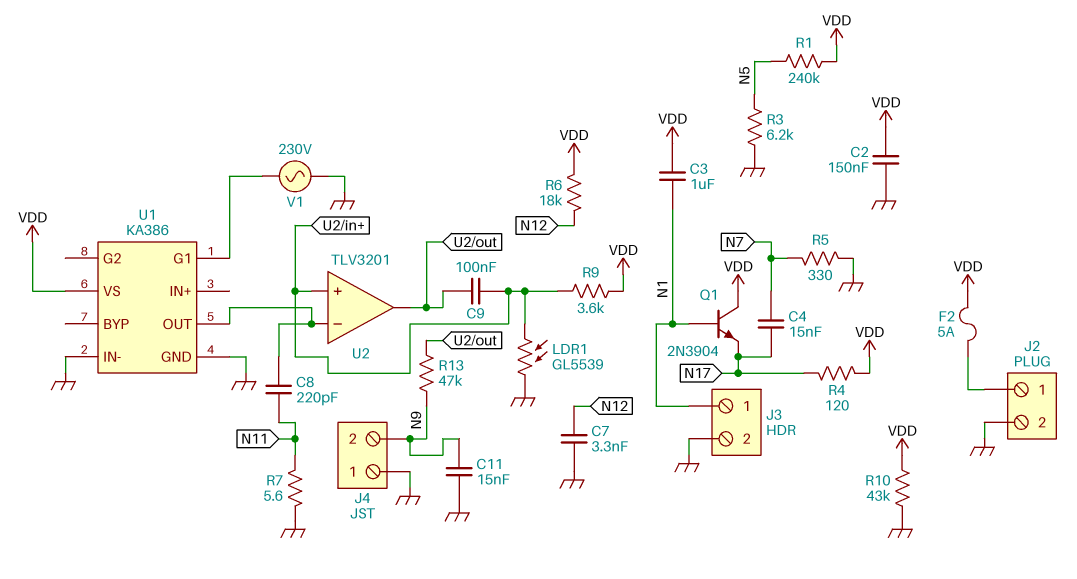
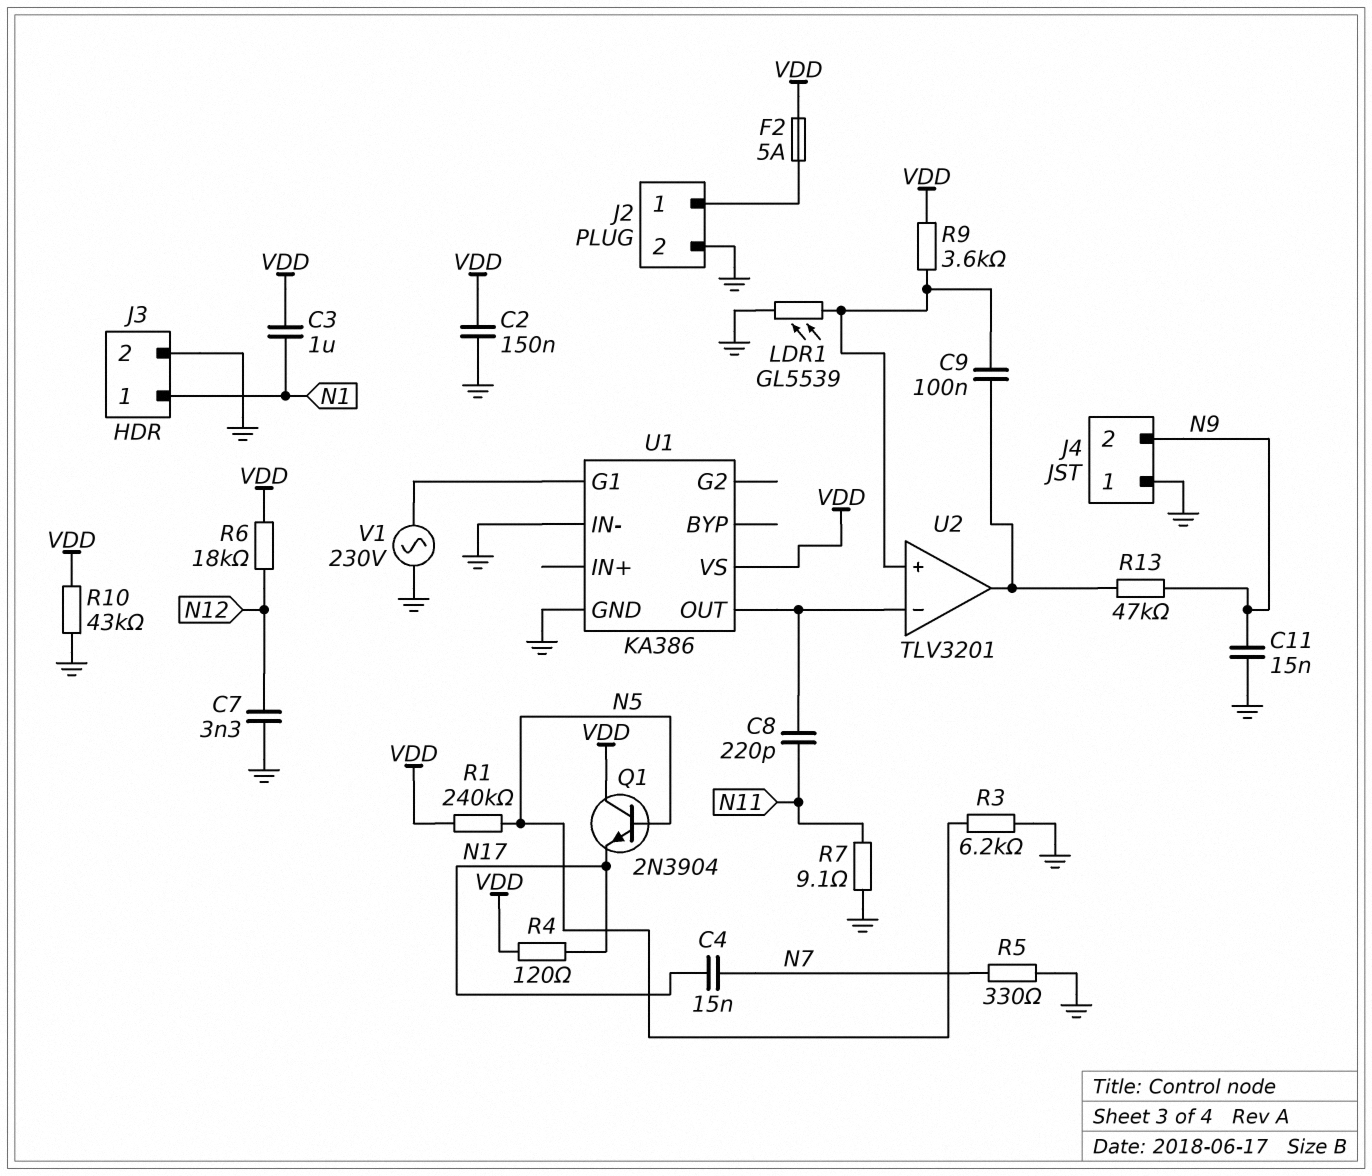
Q1: NPN 2N3904 (B N1, C VDD, E N17) -> NPN 2N3904 (B N5, C VDD, E N17)
R7: 5.6 (GND, N11) -> 9.1 (GND, N11)

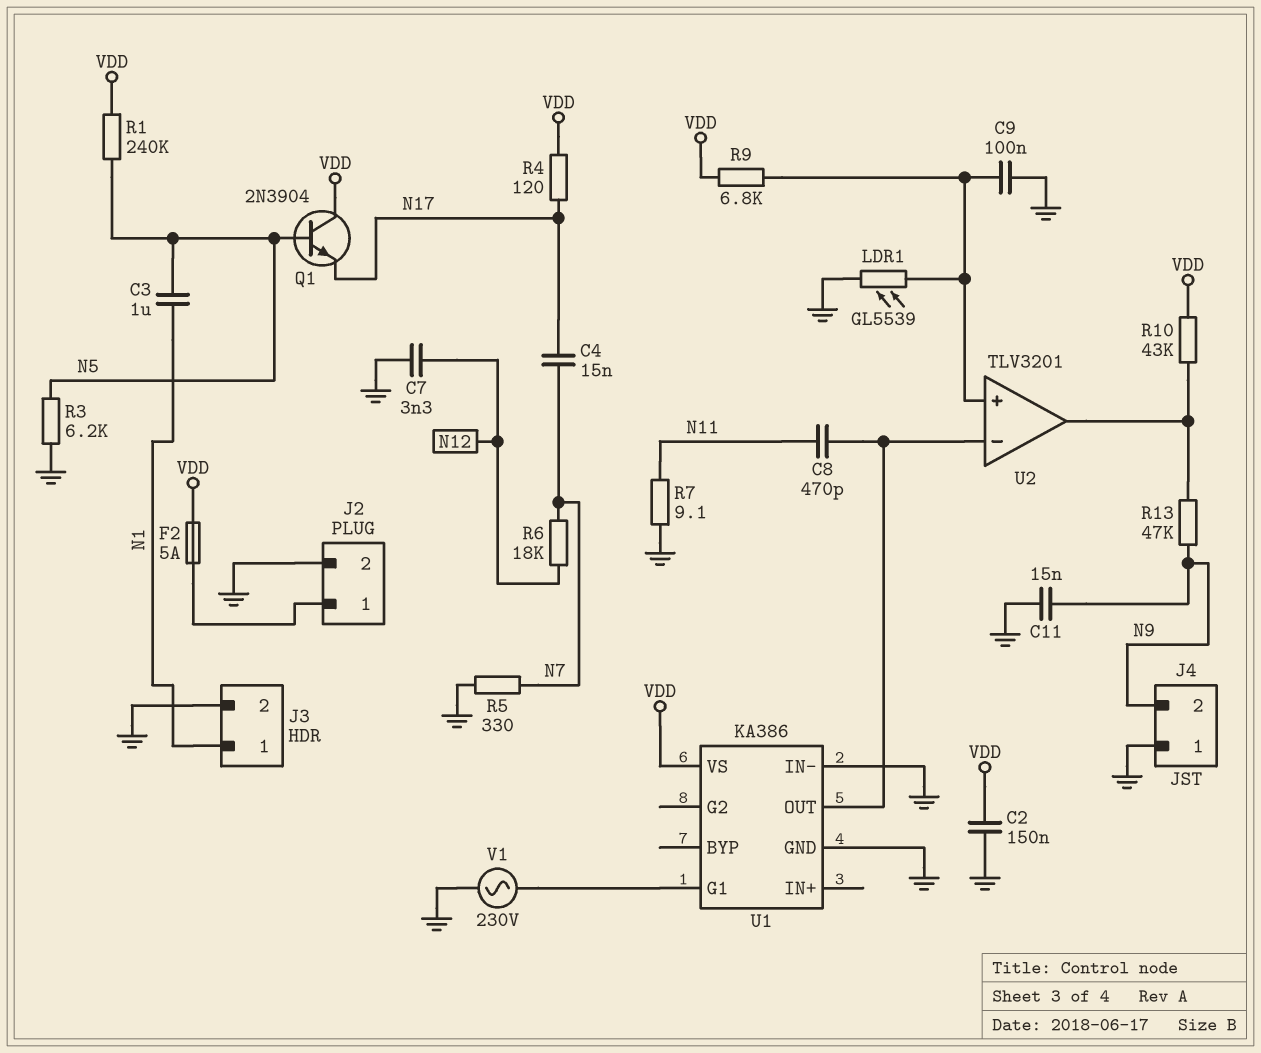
C3: 1uF (N1, VDD) -> 1uF (N1, N5)
C8: 220pF (N11, U1/OUT) -> 470pF (N11, U1/OUT)
C9: 100nF (U2/in+, U2/out) -> 100nF (GND, U2/in+)
R6: 18k (N12, VDD) -> 18k (N7, N12)
R9: 3.6k (U2/in+, VDD) -> 6.8k (U2/in+, VDD)
R10: 43k (GND, VDD) -> 43k (U2/out, VDD)

